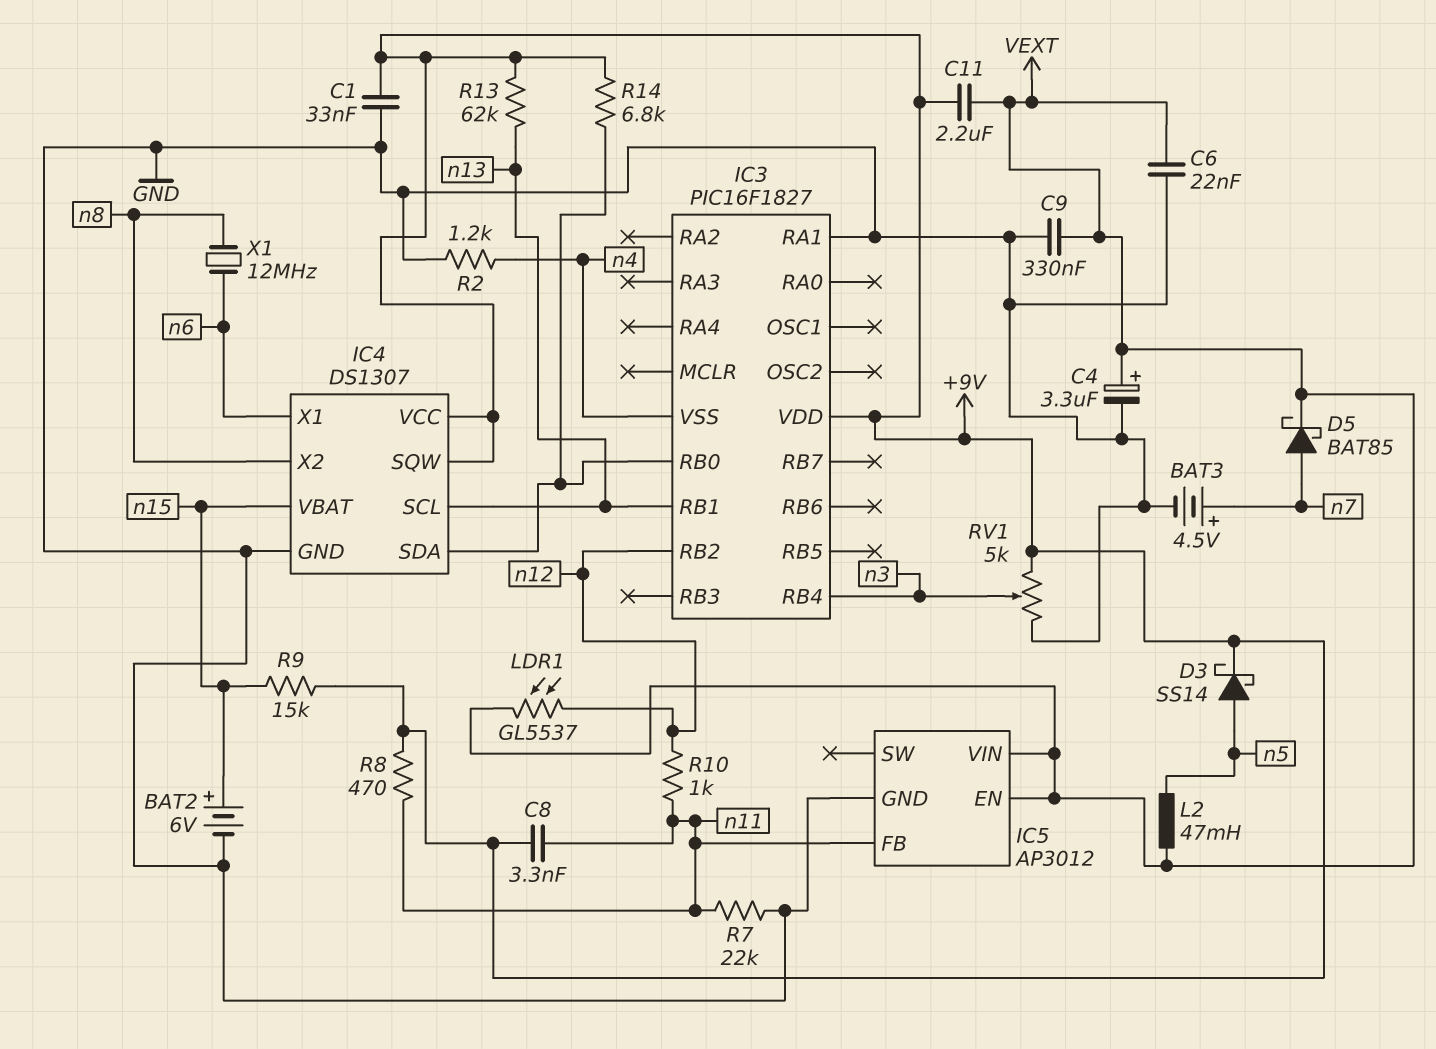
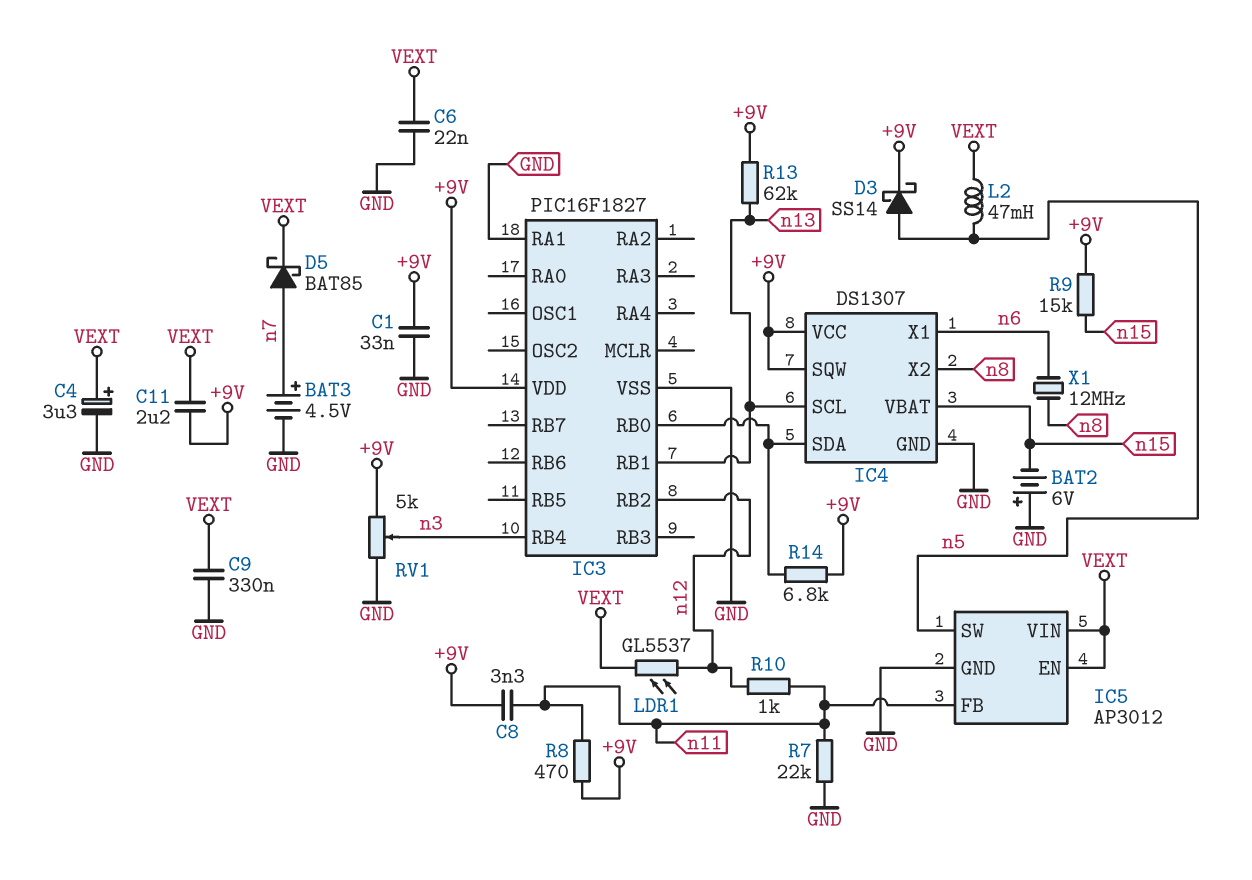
BAT2: 6V (plus n15, minus GND) -> 6V (plus GND, minus n15)
IC3 pin VSS: n4 -> GND
IC5 pin SW: none -> n5
R2: 1.2k (GND, n4) -> none

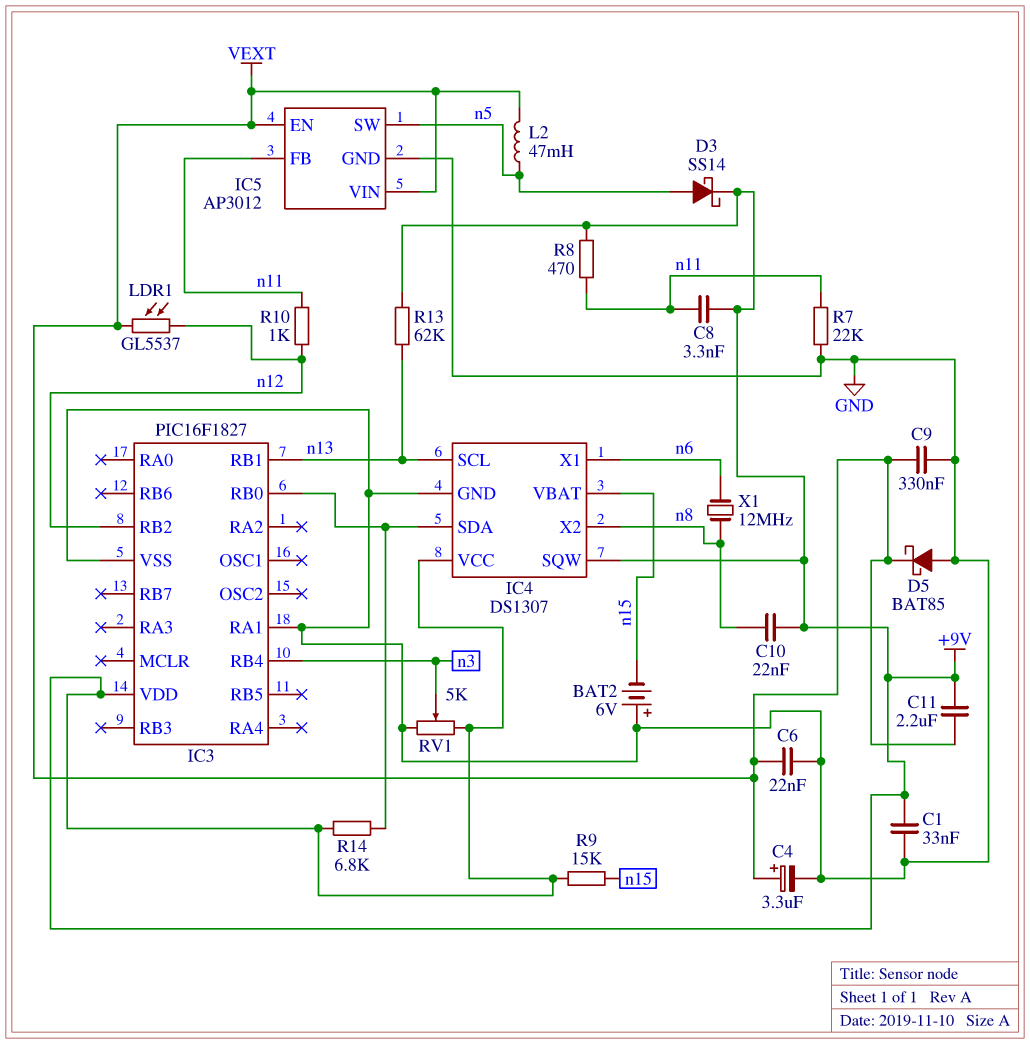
BAT3: 4.5V (plus n7, minus GND) -> none
C10: none -> 22nF (+9V, n8)
D5: schottky BAT85 (A n7, K VEXT) -> schottky BAT85 (A GND, K VEXT)

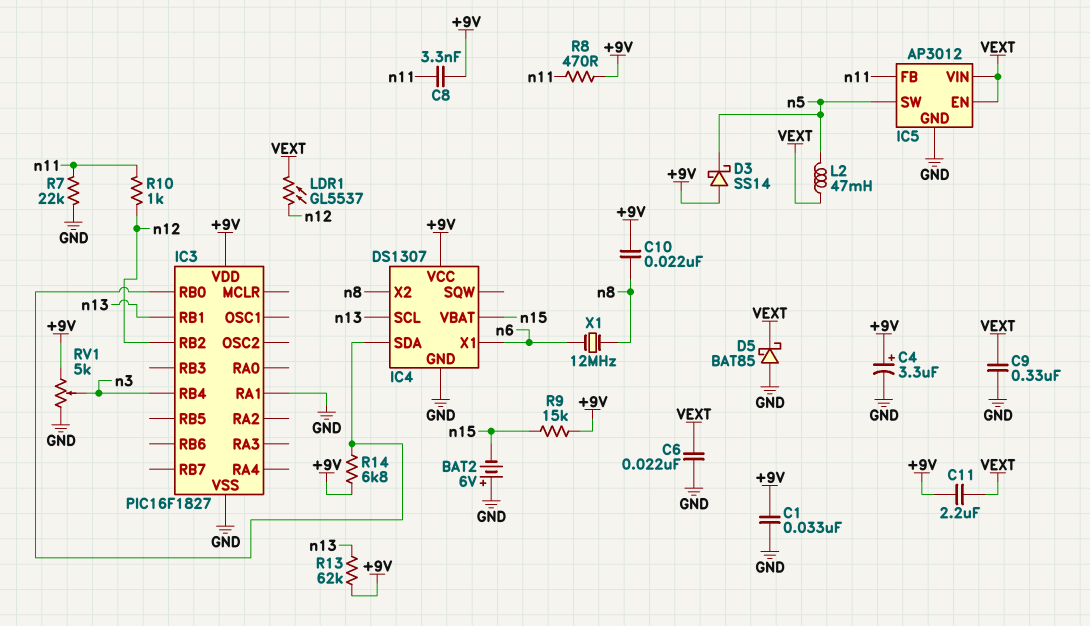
C4: 3.3uF (plus VEXT, minus GND) -> 3.3uF (plus +9V, minus GND)
D3: schottky SS14 (A n5, K +9V) -> schottky SS14 (A +9V, K n5)
IC4 pin SQW: +9V -> none

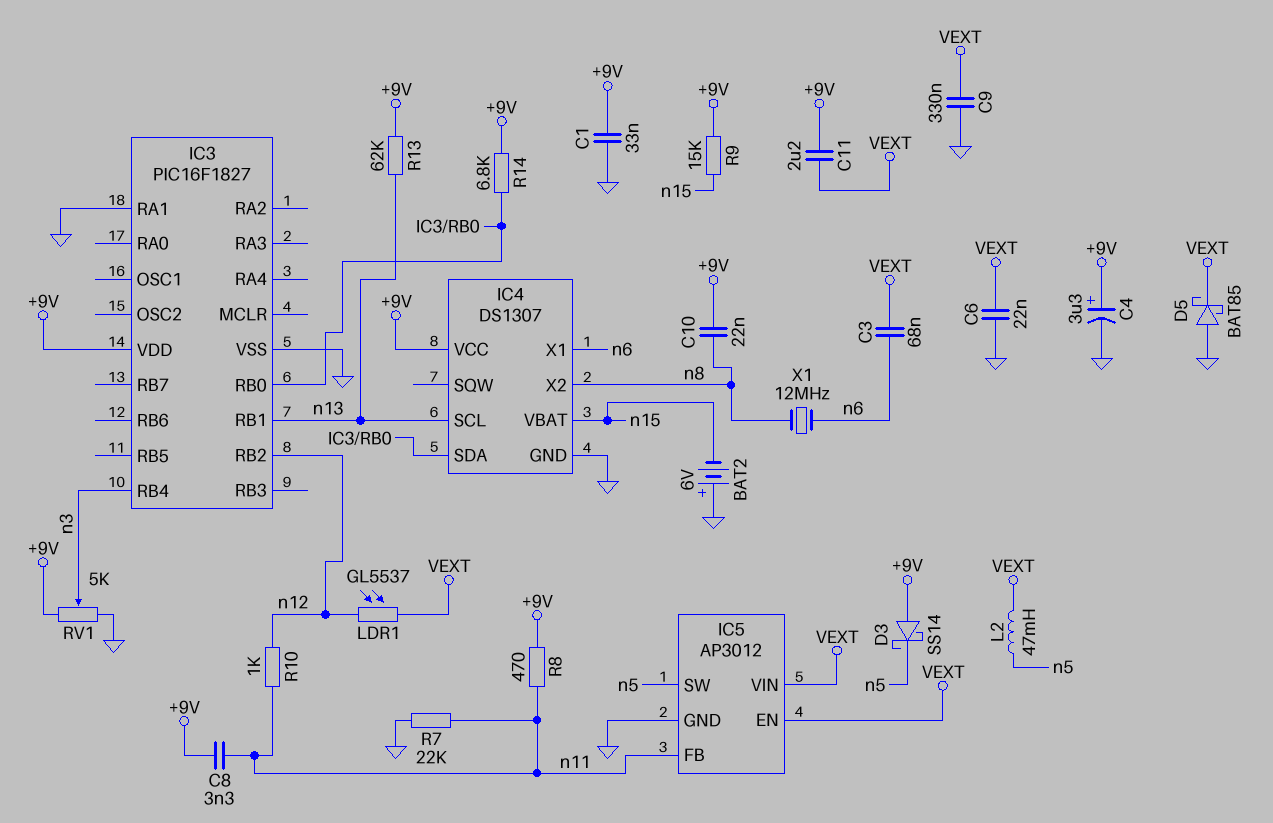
C3: none -> 68nF (VEXT, n6)

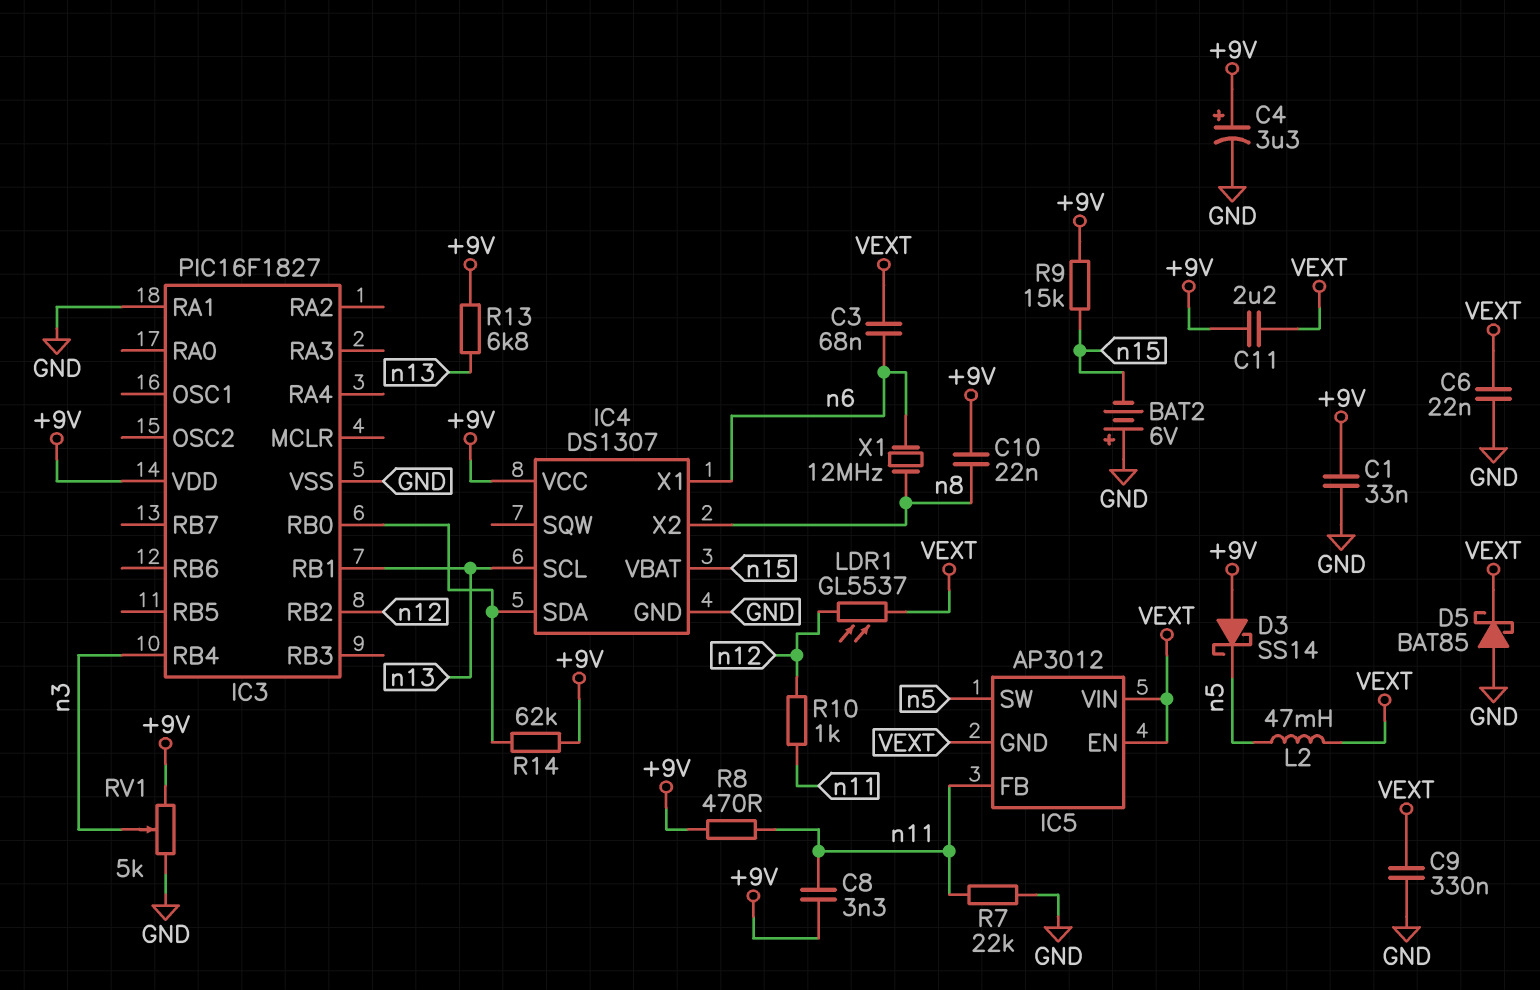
IC5 pin GND: GND -> VEXT
R13: 62k (+9V, n13) -> 6.8k (+9V, n13)
R14: 6.8k (+9V, IC3/RB0) -> 62k (+9V, IC3/RB0)

